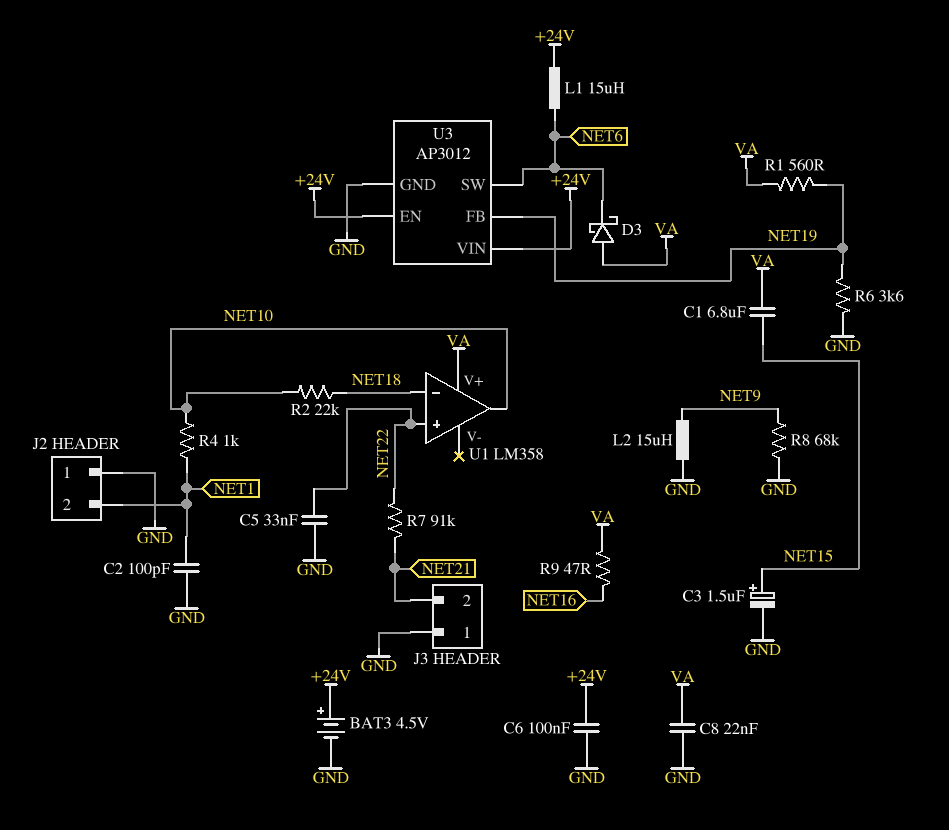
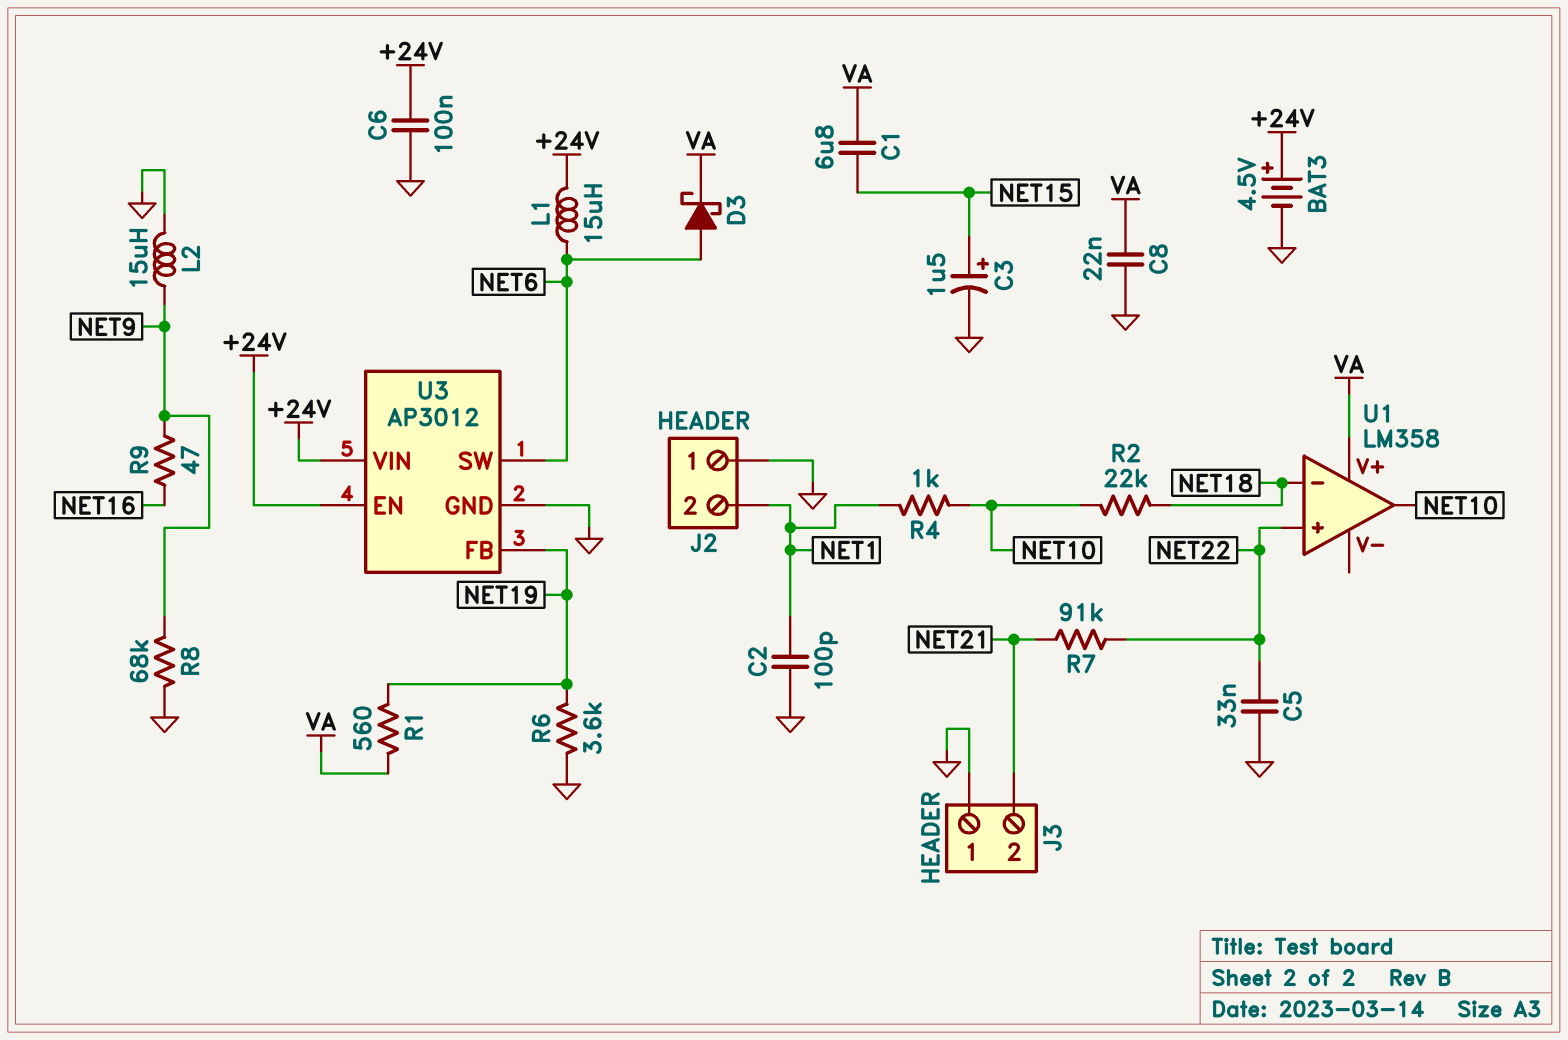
D3: schottky (A VA, K NET6) -> schottky (A NET6, K VA)
R9: 47 (NET16, VA) -> 47 (NET9, NET16)

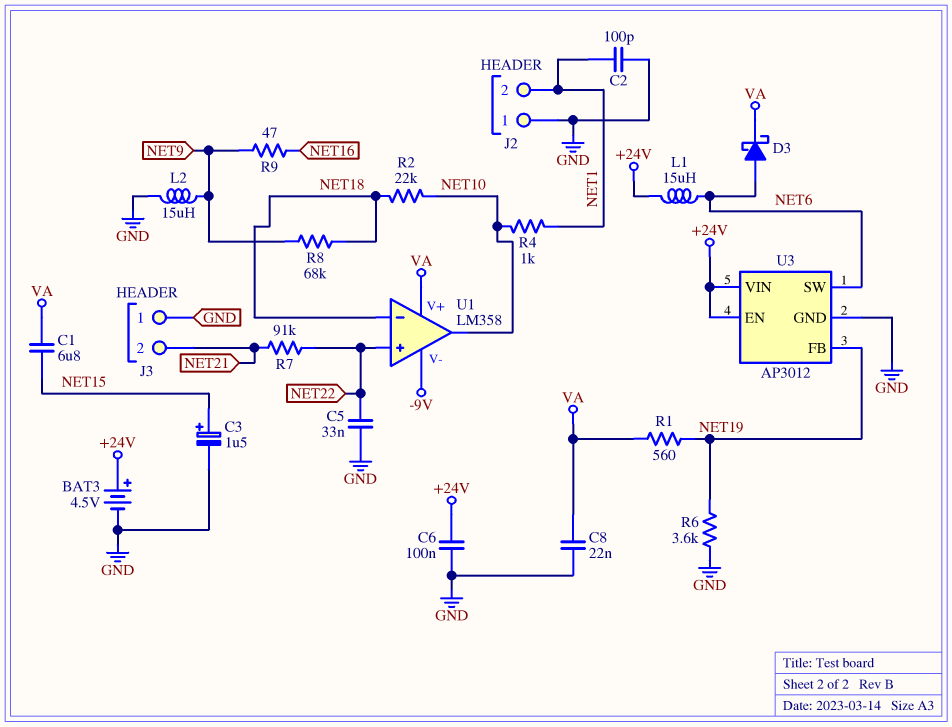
R8: 68k (GND, NET9) -> 68k (NET9, NET18)
U1 pin V-: none -> -9V

